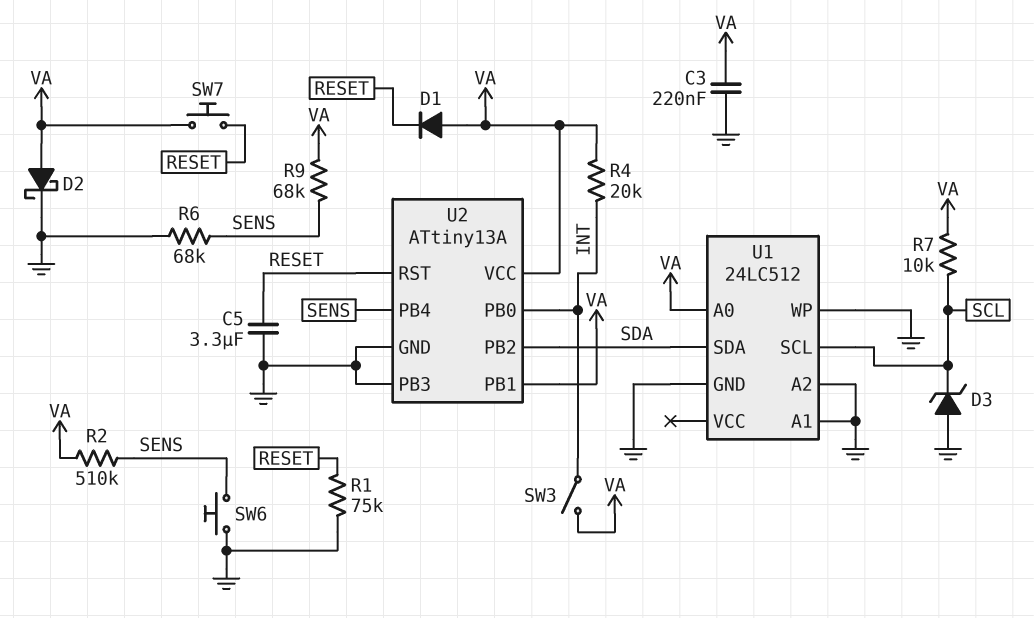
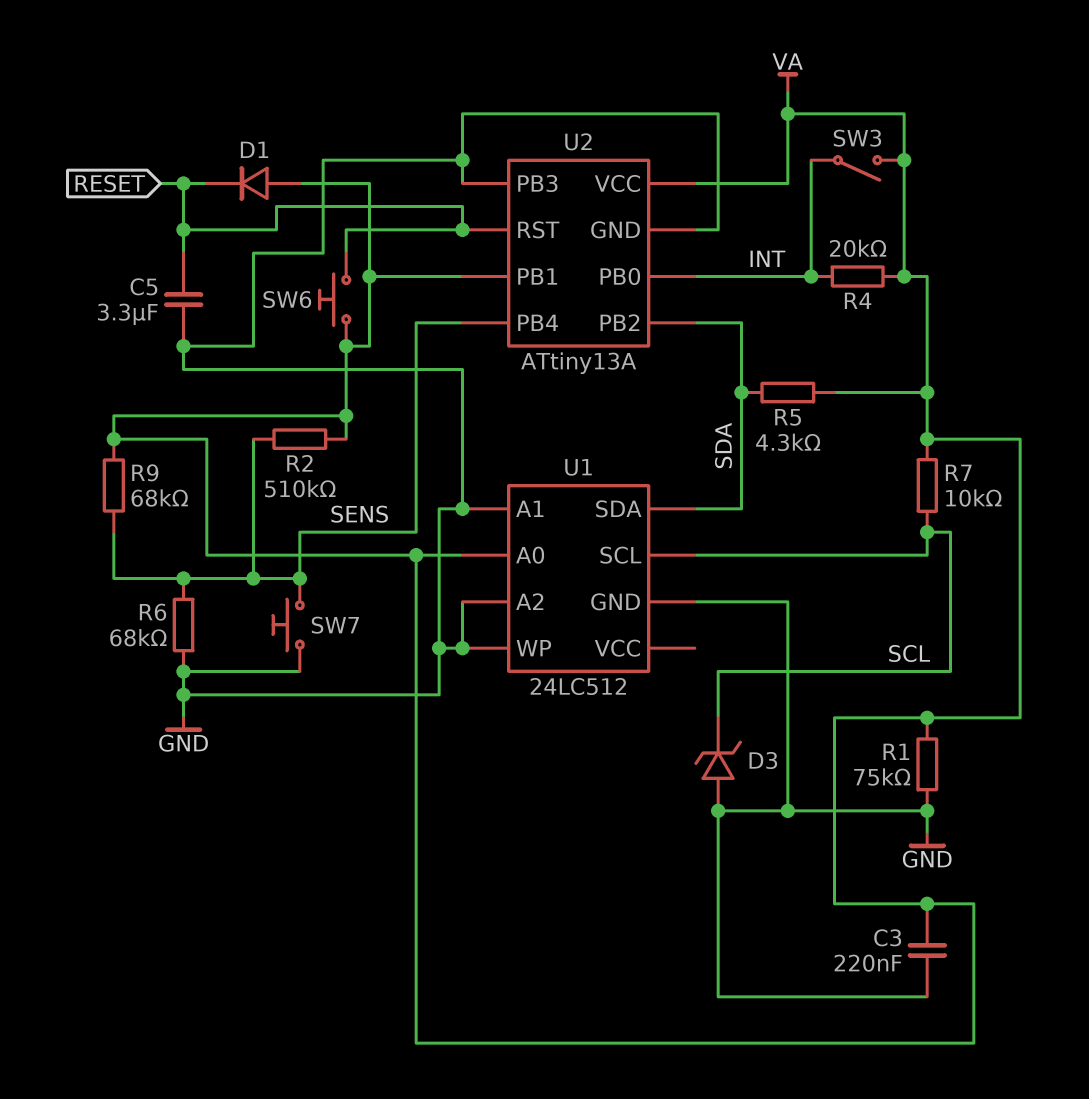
D2: schottky (A VA, K GND) -> none
R1: 75k (GND, RESET) -> 75k (GND, VA)
R5: none -> 4.3k (SDA, VA)
SW6: button (GND, SENS) -> button (RESET, VA)
SW7: button (RESET, VA) -> button (GND, SENS)

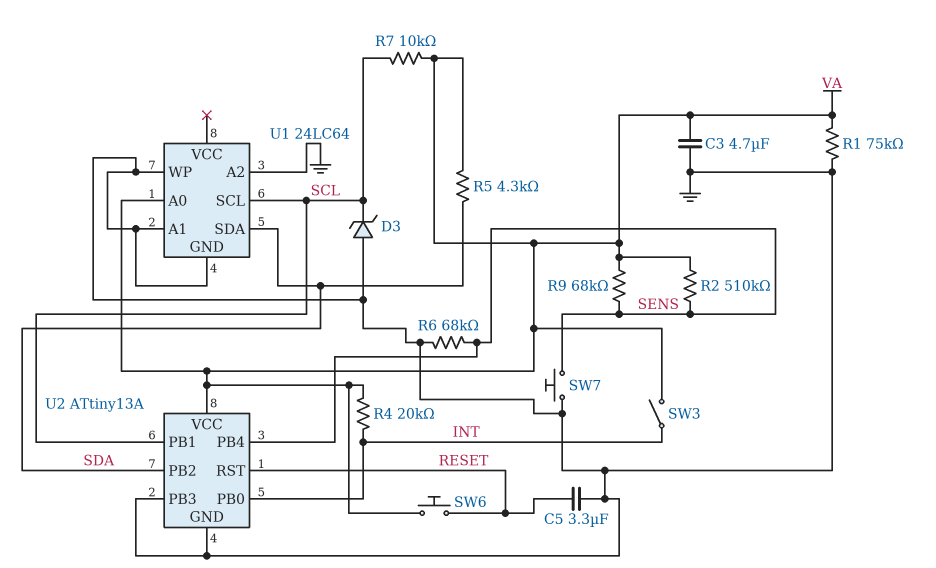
C3: 220nF (GND, VA) -> 4.7uF (GND, VA)
D1: diode (A VA, K RESET) -> none
U1: 24LC512 -> 24LC64
U2 pin PB1: VA -> SCL

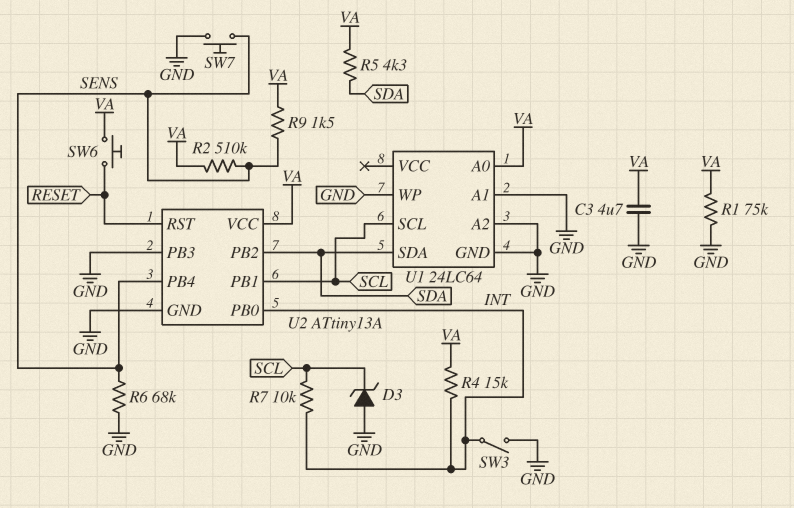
C5: 3.3uF (GND, RESET) -> none
R4: 20k (INT, VA) -> 15k (INT, VA)
R7: 10k (SCL, VA) -> 10k (INT, SCL)
R9: 68k (SENS, VA) -> 1.5k (SENS, VA)
SW3: switch (INT, VA) -> switch (GND, INT)

